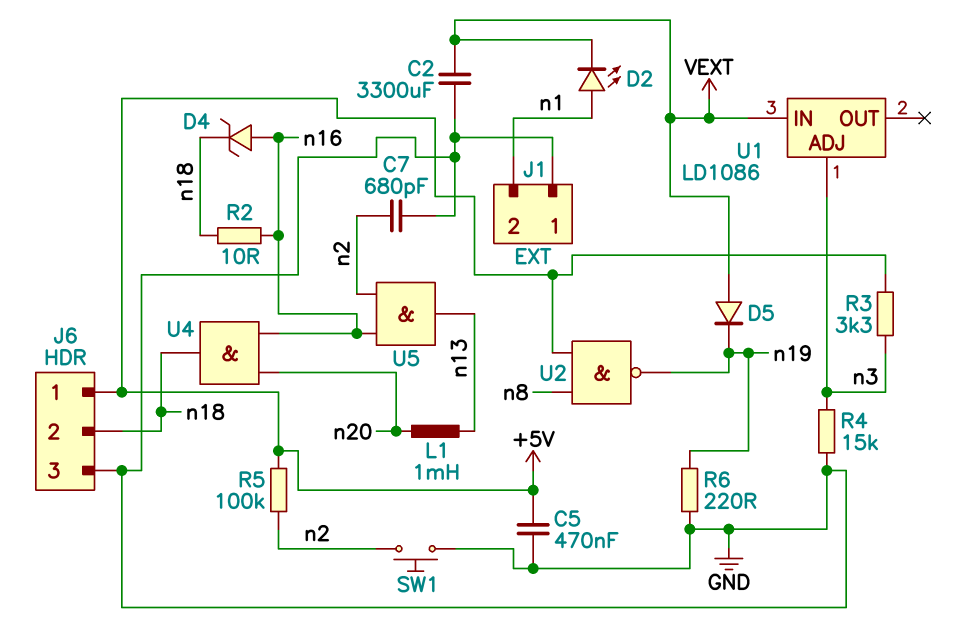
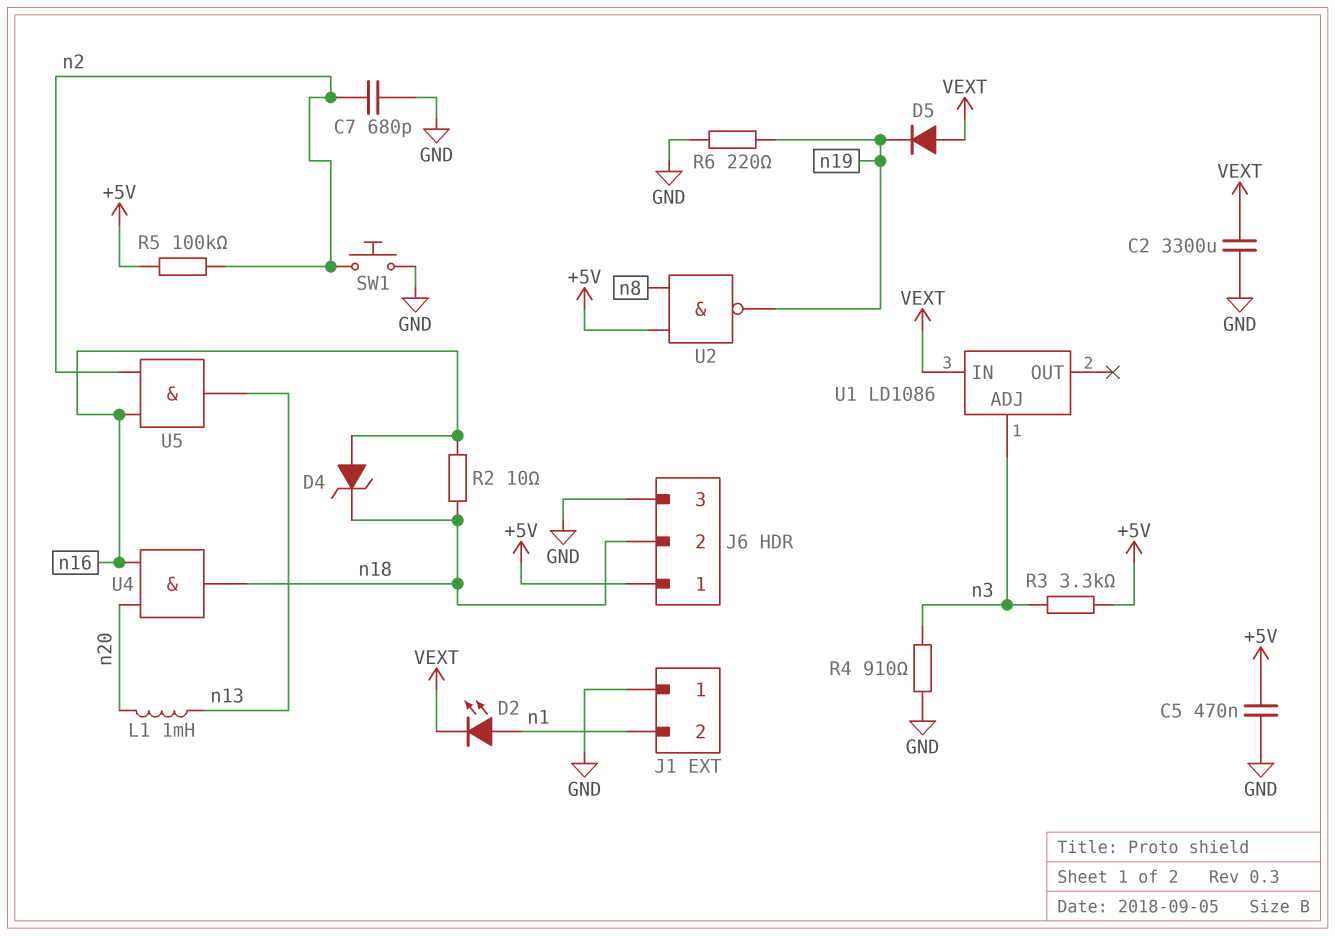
R4: 15k (GND, n3) -> 910 (GND, n3)

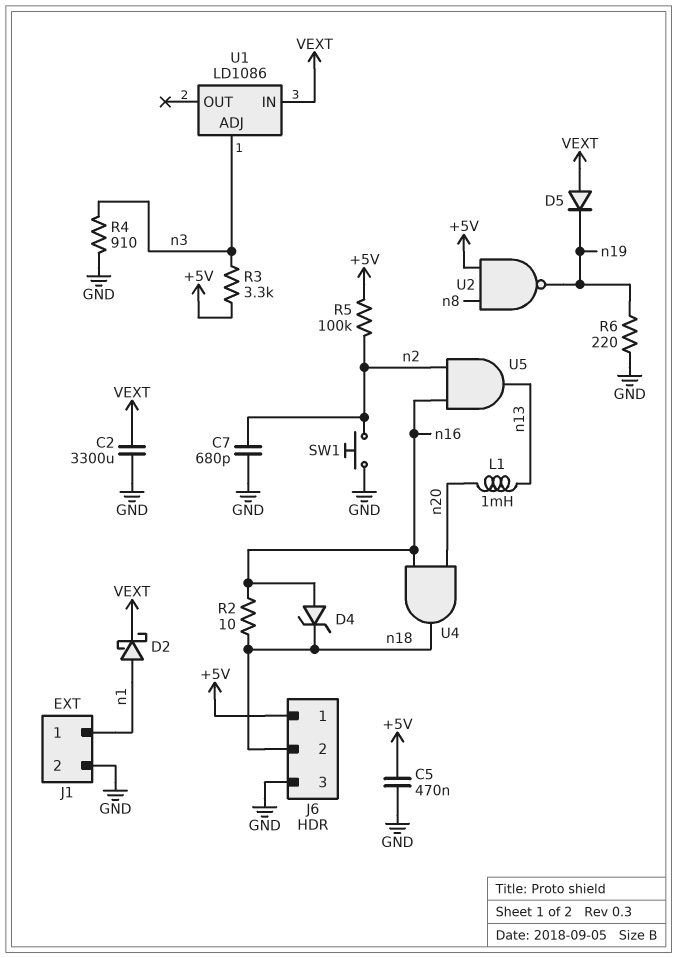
D2: LED (A n1, K VEXT) -> schottky (A n1, K VEXT)
J1 pin 1: GND -> n1
J1 pin 2: n1 -> GND

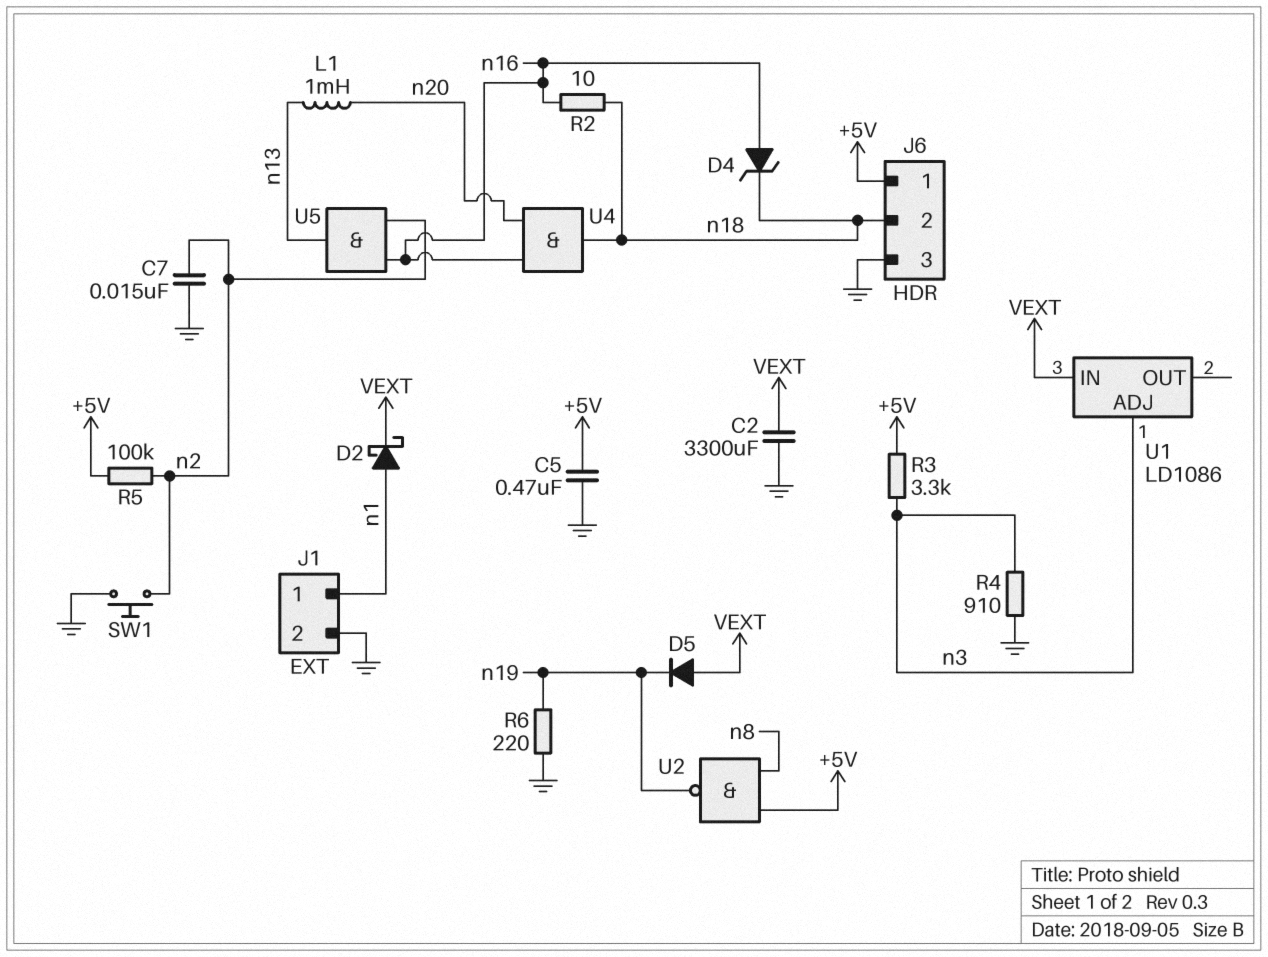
C7: 680pF (GND, n2) -> 15nF (GND, n2)

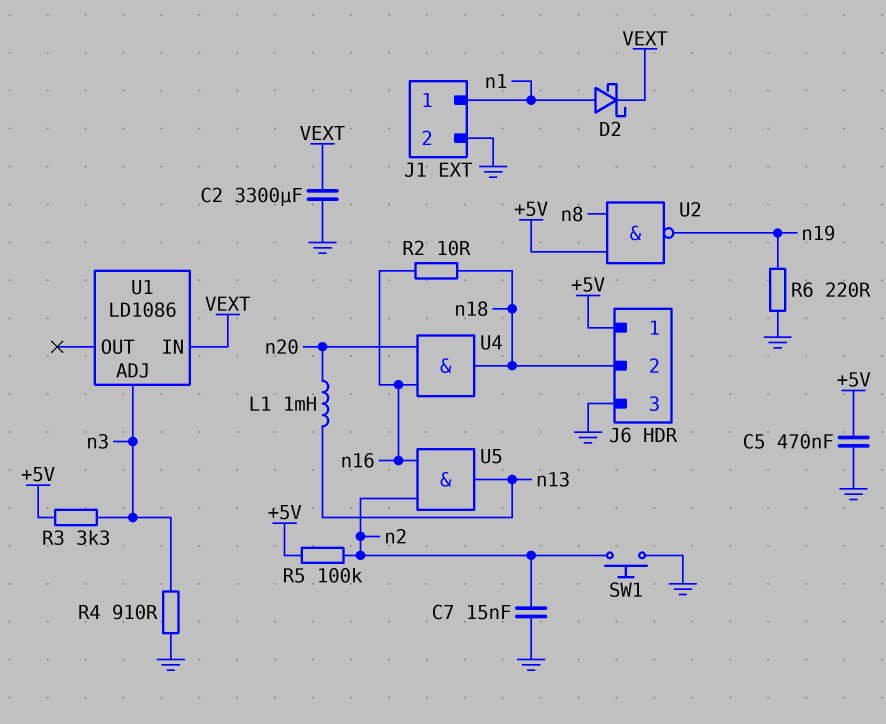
D4: zener (A n16, K n18) -> none
D5: diode (A VEXT, K n19) -> none

